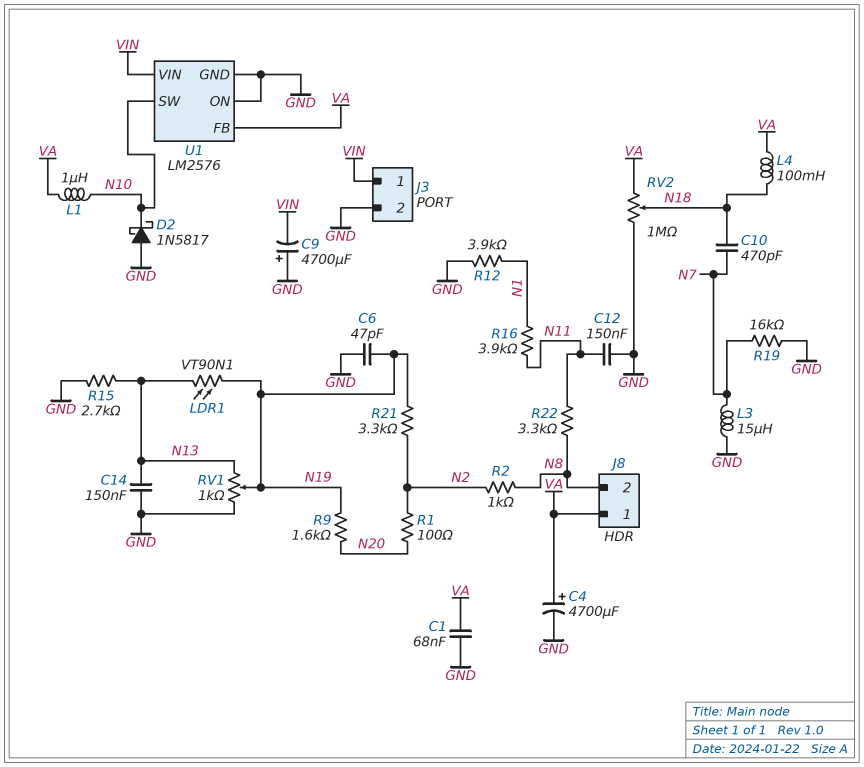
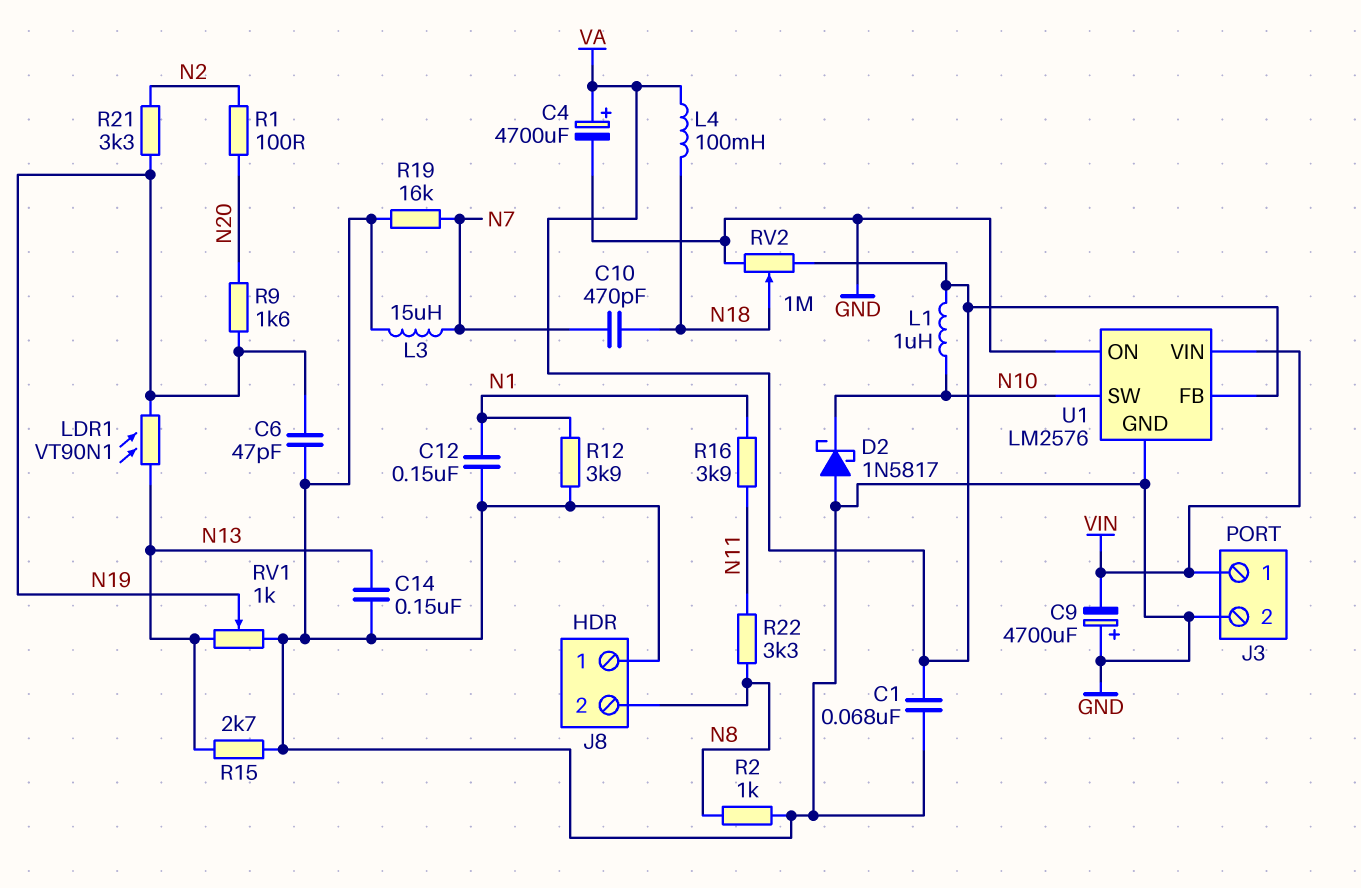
C12: 150nF (GND, N11) -> 150nF (GND, N1)
J8 pin 1: VA -> GND
R2: 1k (N2, N8) -> 1k (GND, N8)

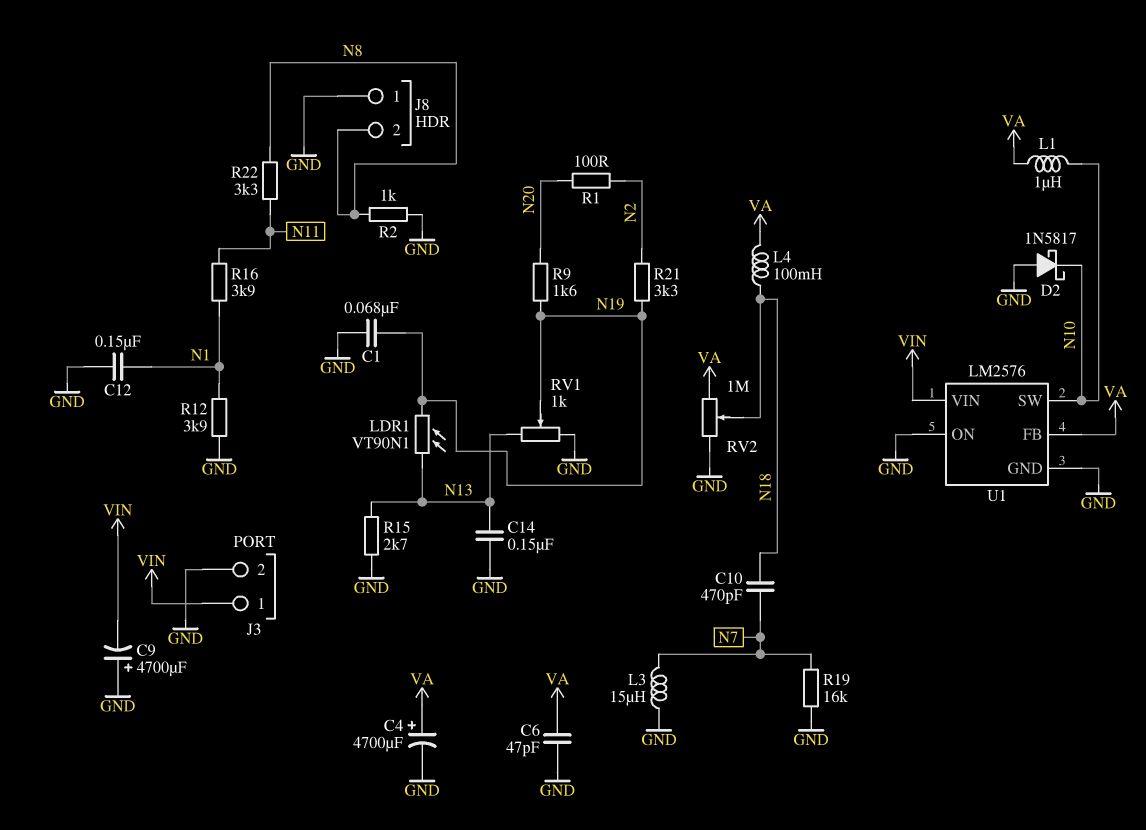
C1: 68nF (GND, VA) -> 68nF (GND, N19)
C6: 47pF (GND, N19) -> 47pF (GND, VA)

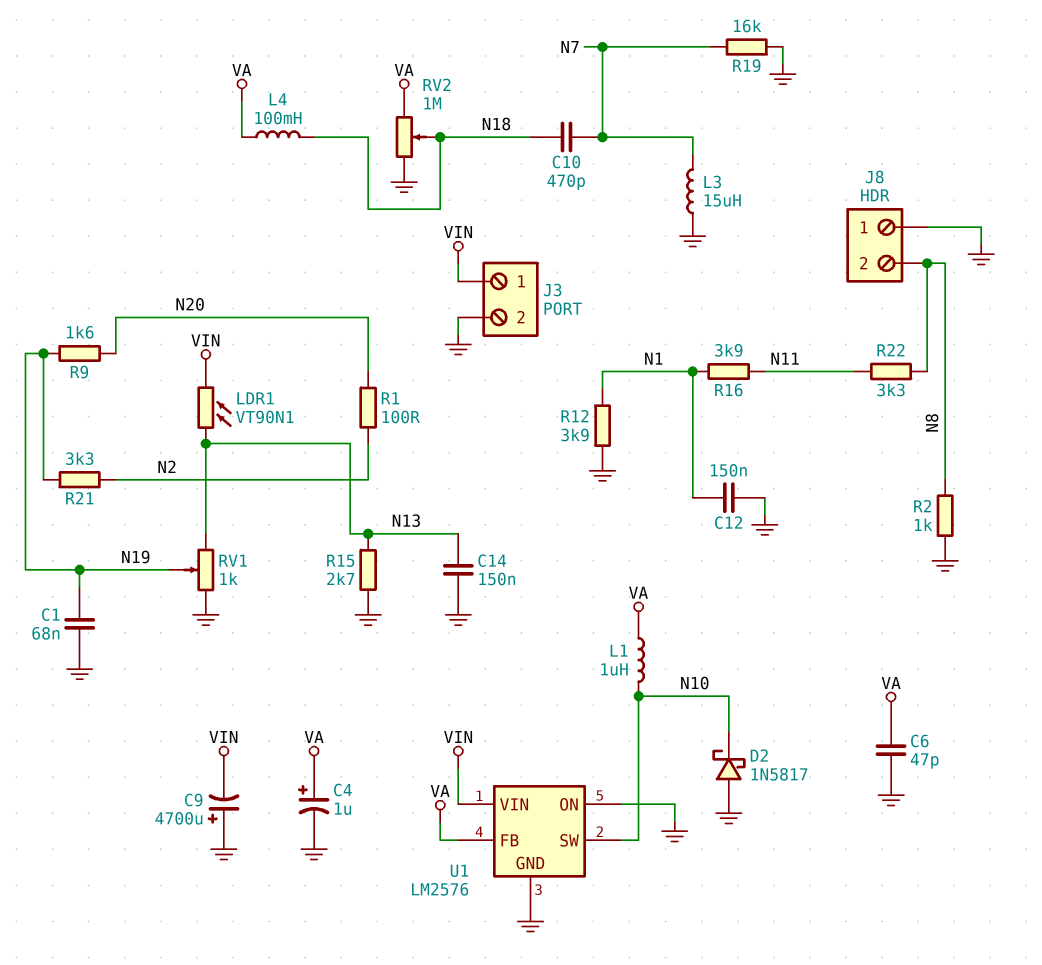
C4: 4700uF (plus VA, minus GND) -> 1uF (plus VA, minus GND)
LDR1: VT90N1 (N13, N19) -> VT90N1 (N13, VIN)

